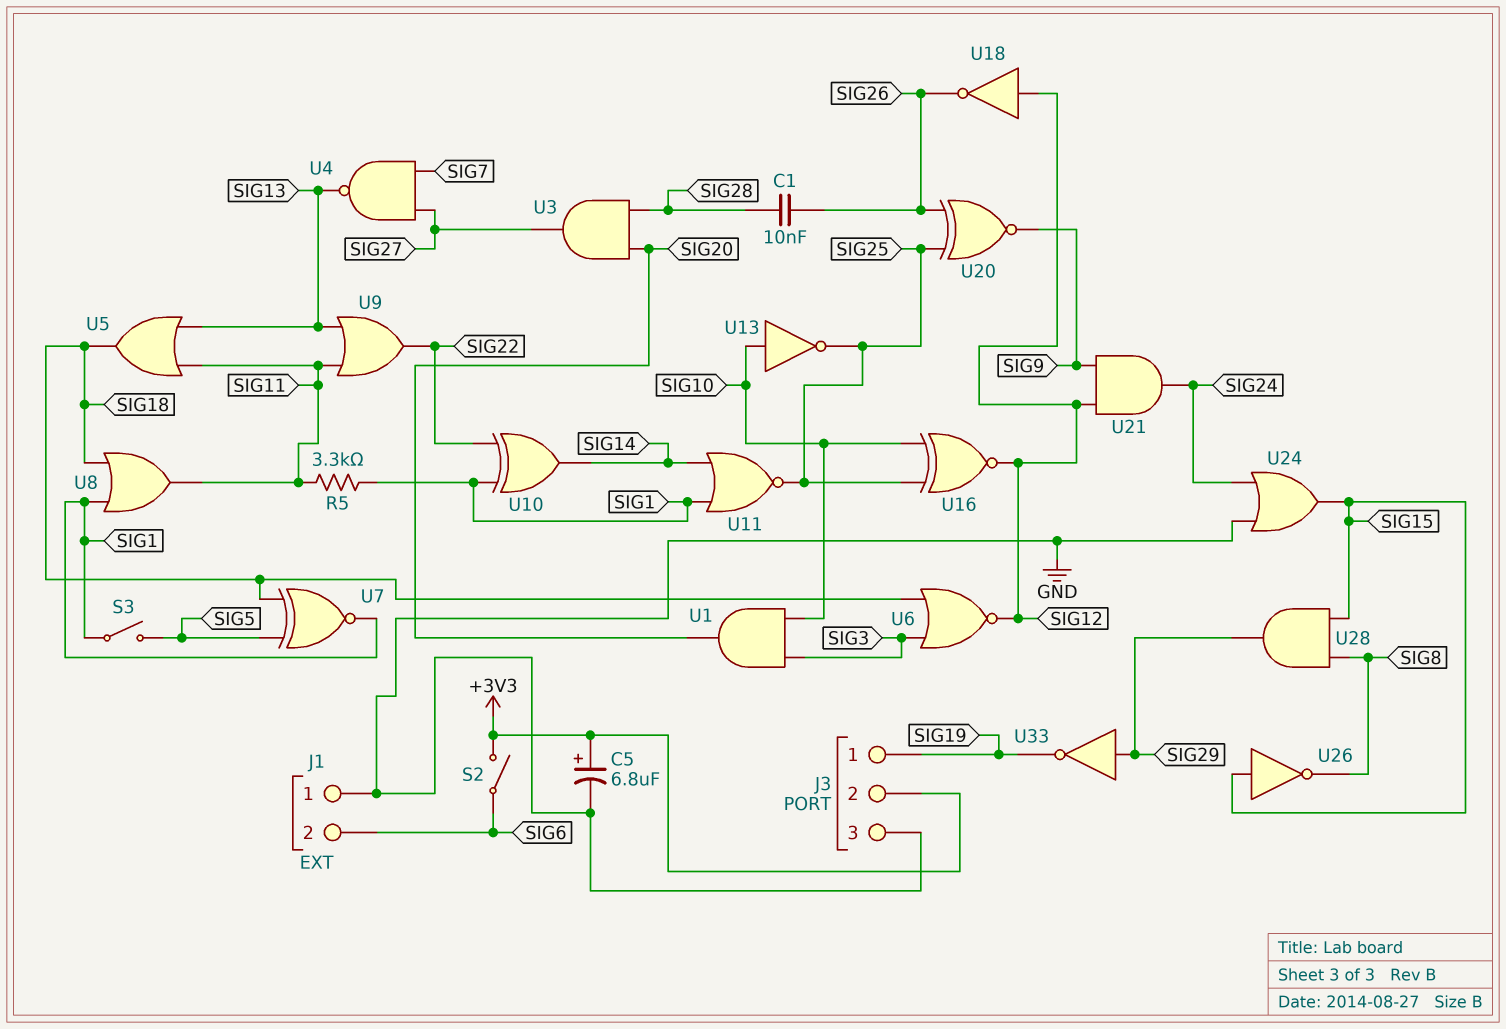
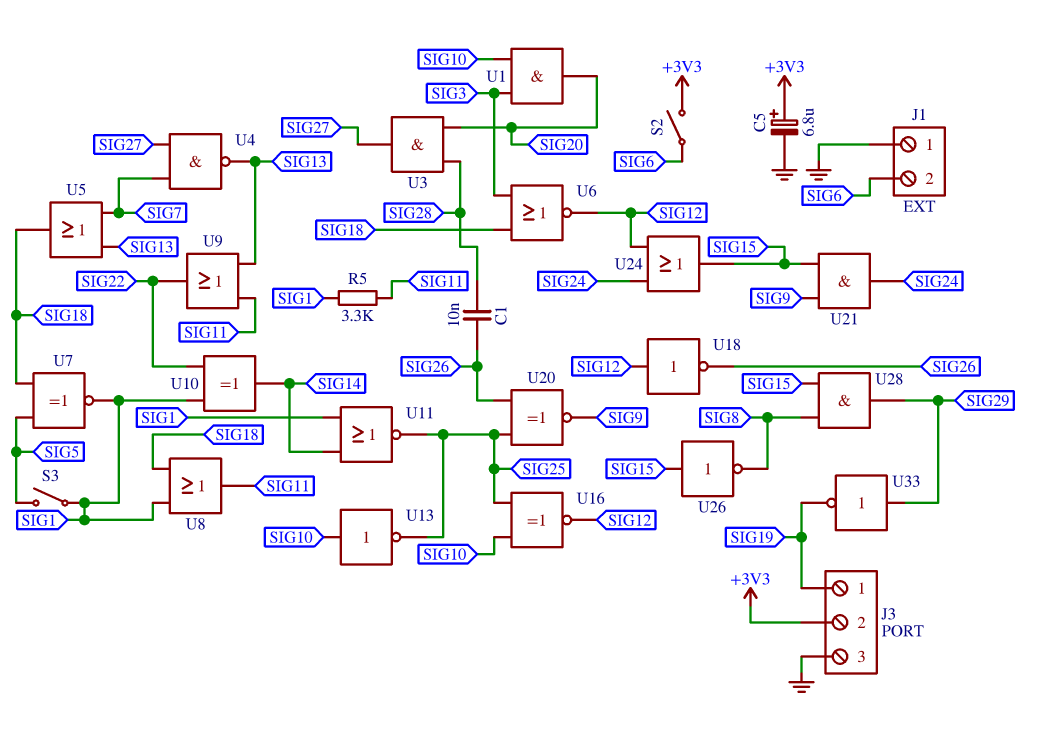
U5: OR (in SIG11, in SIG13, out SIG18) -> OR (in SIG7, in SIG13, out SIG18)
U21: AND (in SIG9, in SIG12, out SIG24) -> AND (in SIG9, in SIG15, out SIG24)
U24: OR (in GND, in SIG24, out SIG15) -> OR (in SIG12, in SIG24, out SIG15)

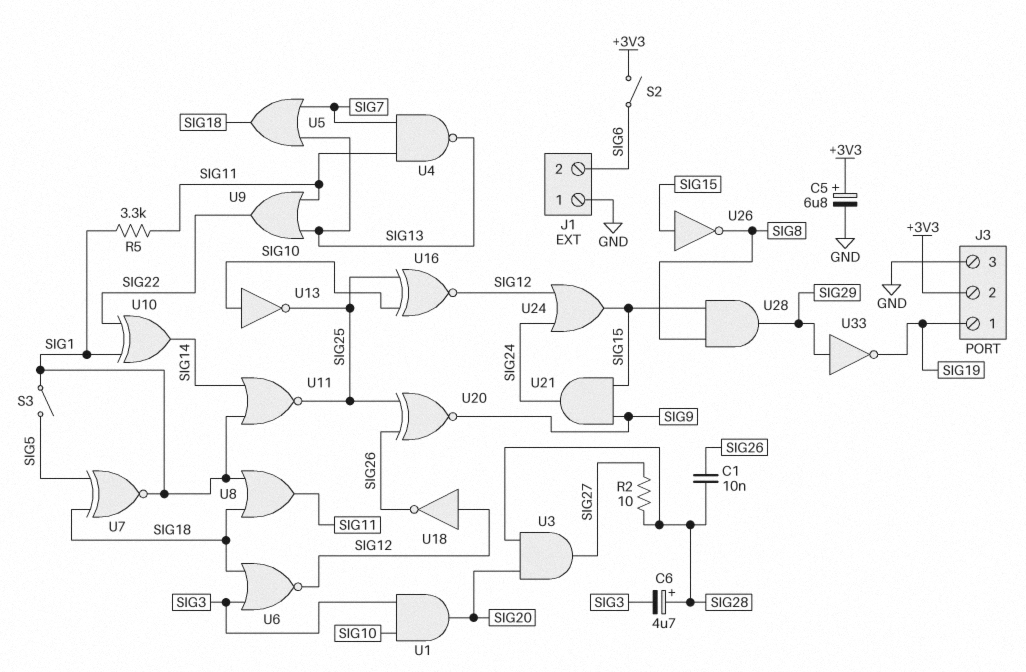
C6: none -> 4.7uF (plus SIG28, minus SIG3)
R2: none -> 10 (SIG27, SIG28)
U4: NAND (in SIG7, in SIG27, out SIG13) -> NAND (in SIG7, in SIG11, out SIG13)

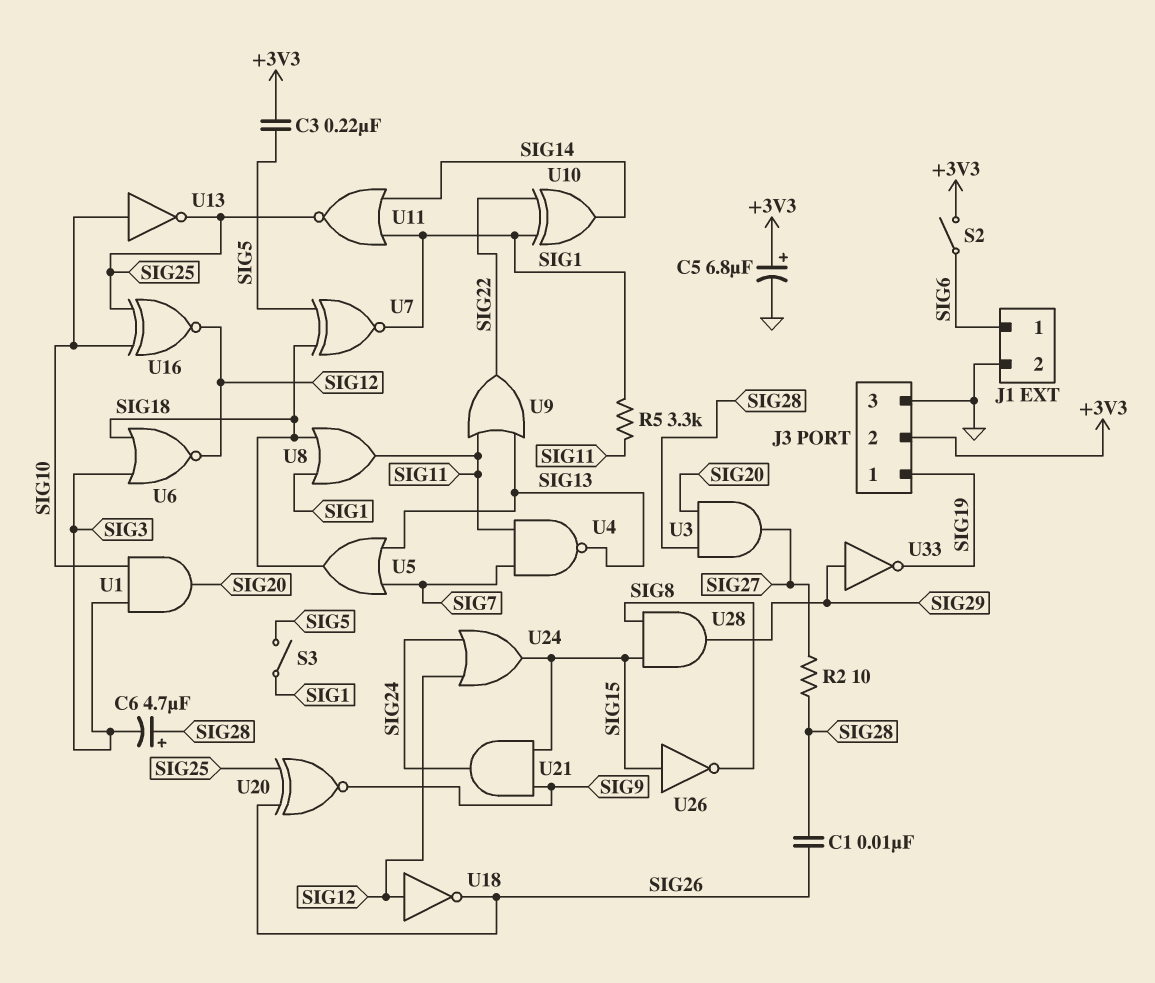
C3: none -> 220nF (+3V3, SIG5)
J1 pin 1: GND -> SIG6
J1 pin 2: SIG6 -> GND

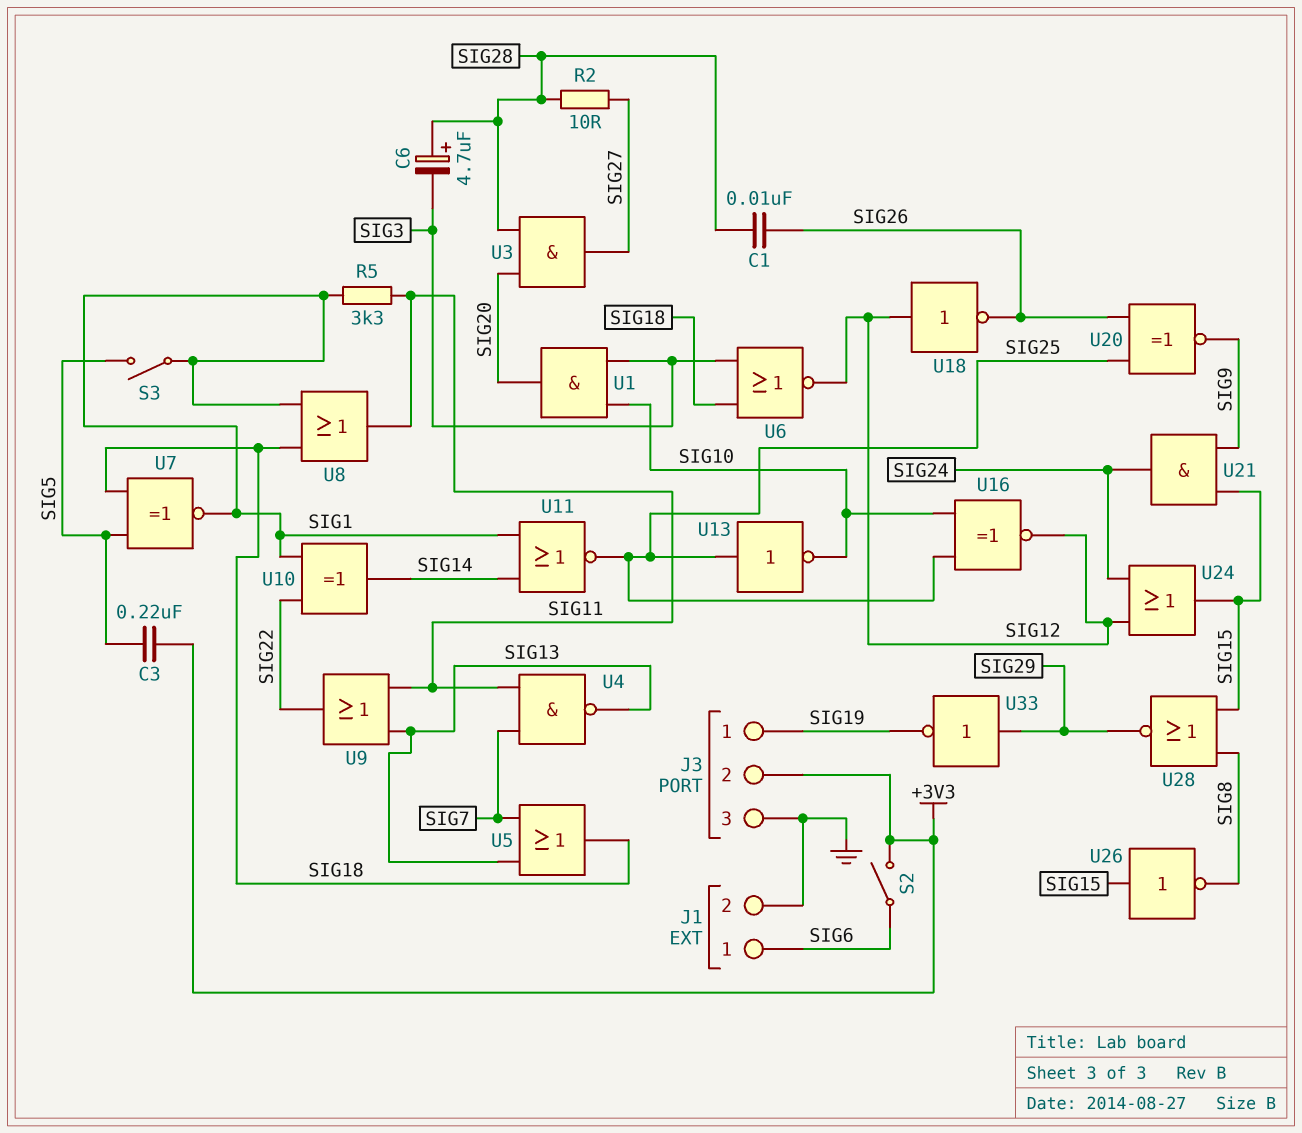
C5: 6.8uF (plus +3V3, minus GND) -> none
U13: NOT (in SIG10, out SIG25) -> NOT (in SIG25, out SIG10)
U28: AND (in SIG8, in SIG15, out SIG29) -> NOR (in SIG8, in SIG15, out SIG29)

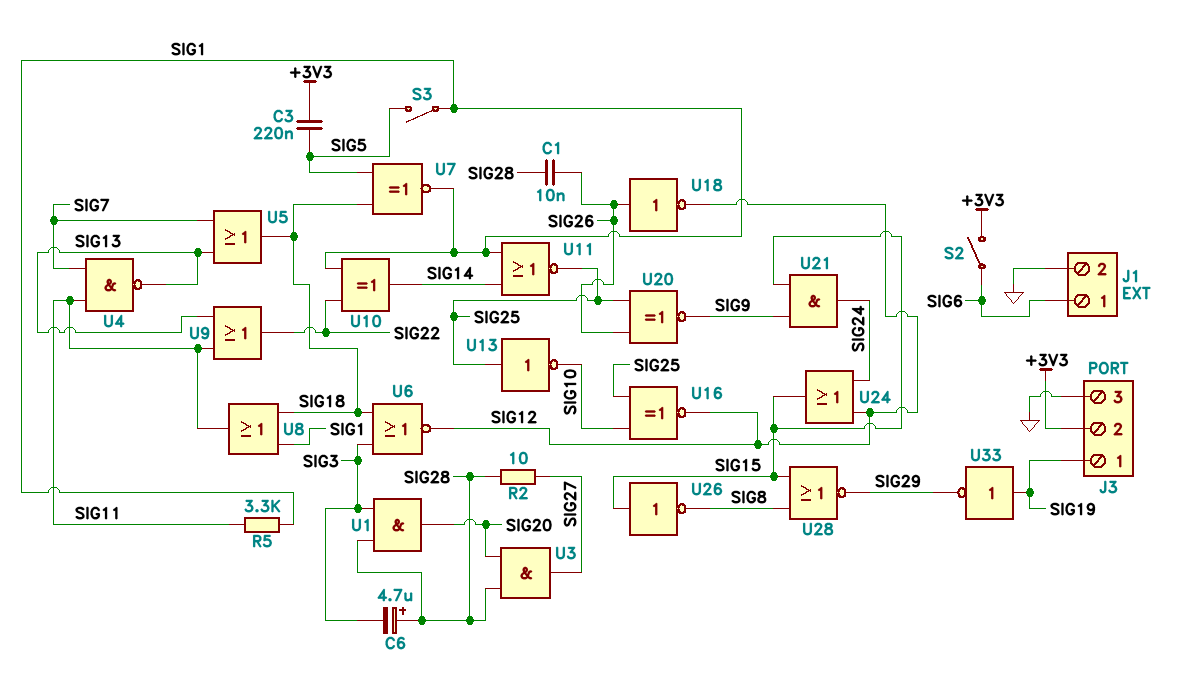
U1: AND (in SIG3, in SIG10, out SIG20) -> AND (in SIG3, in SIG28, out SIG20)
U18: NOT (in SIG12, out SIG26) -> NOT (in SIG26, out SIG12)
U33: NOT (in SIG29, out SIG19) -> NOT (in SIG19, out SIG29)

